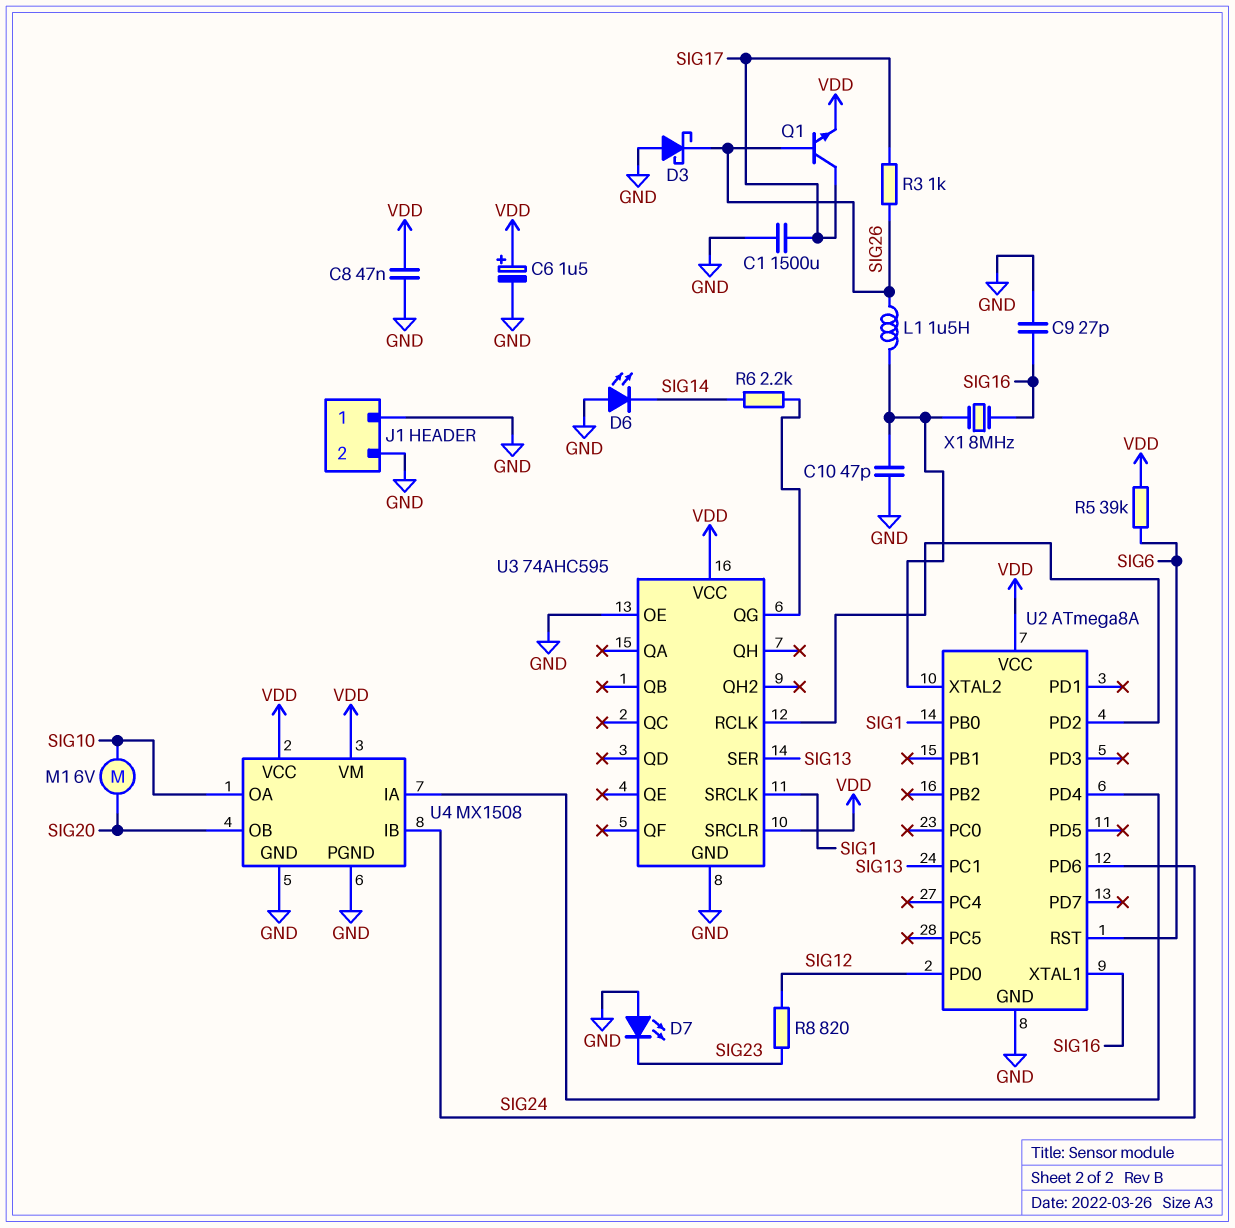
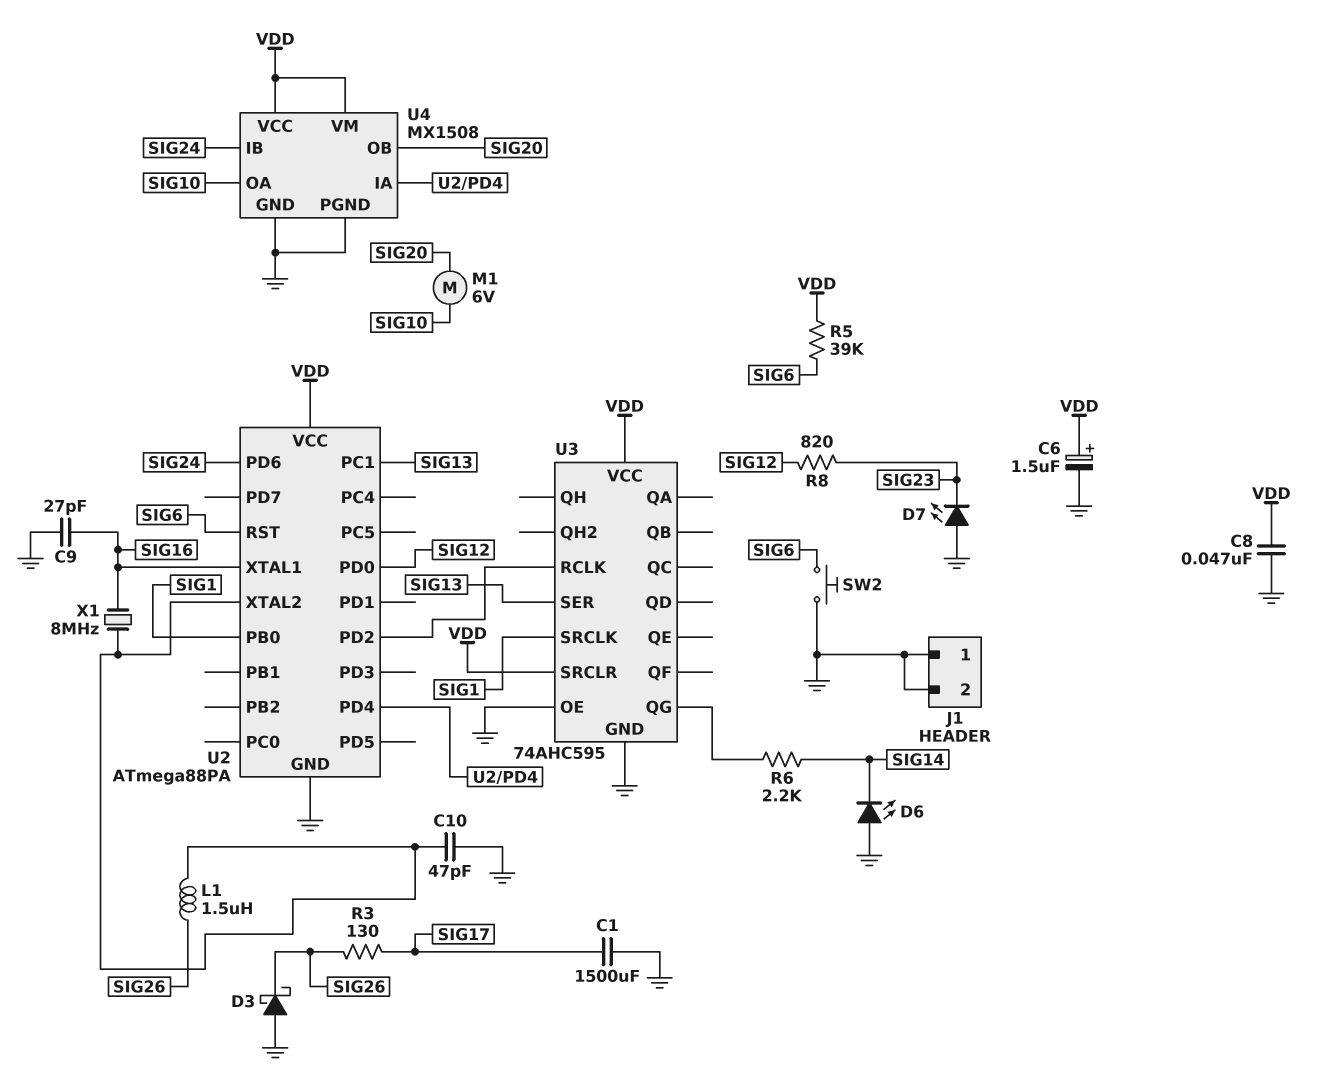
Q1: NPN (B SIG26, C SIG17, E VDD) -> none
R3: 1k (SIG17, SIG26) -> 130 (SIG17, SIG26)
SW2: none -> button (GND, SIG6)
U2: ATmega8A -> ATmega88PA

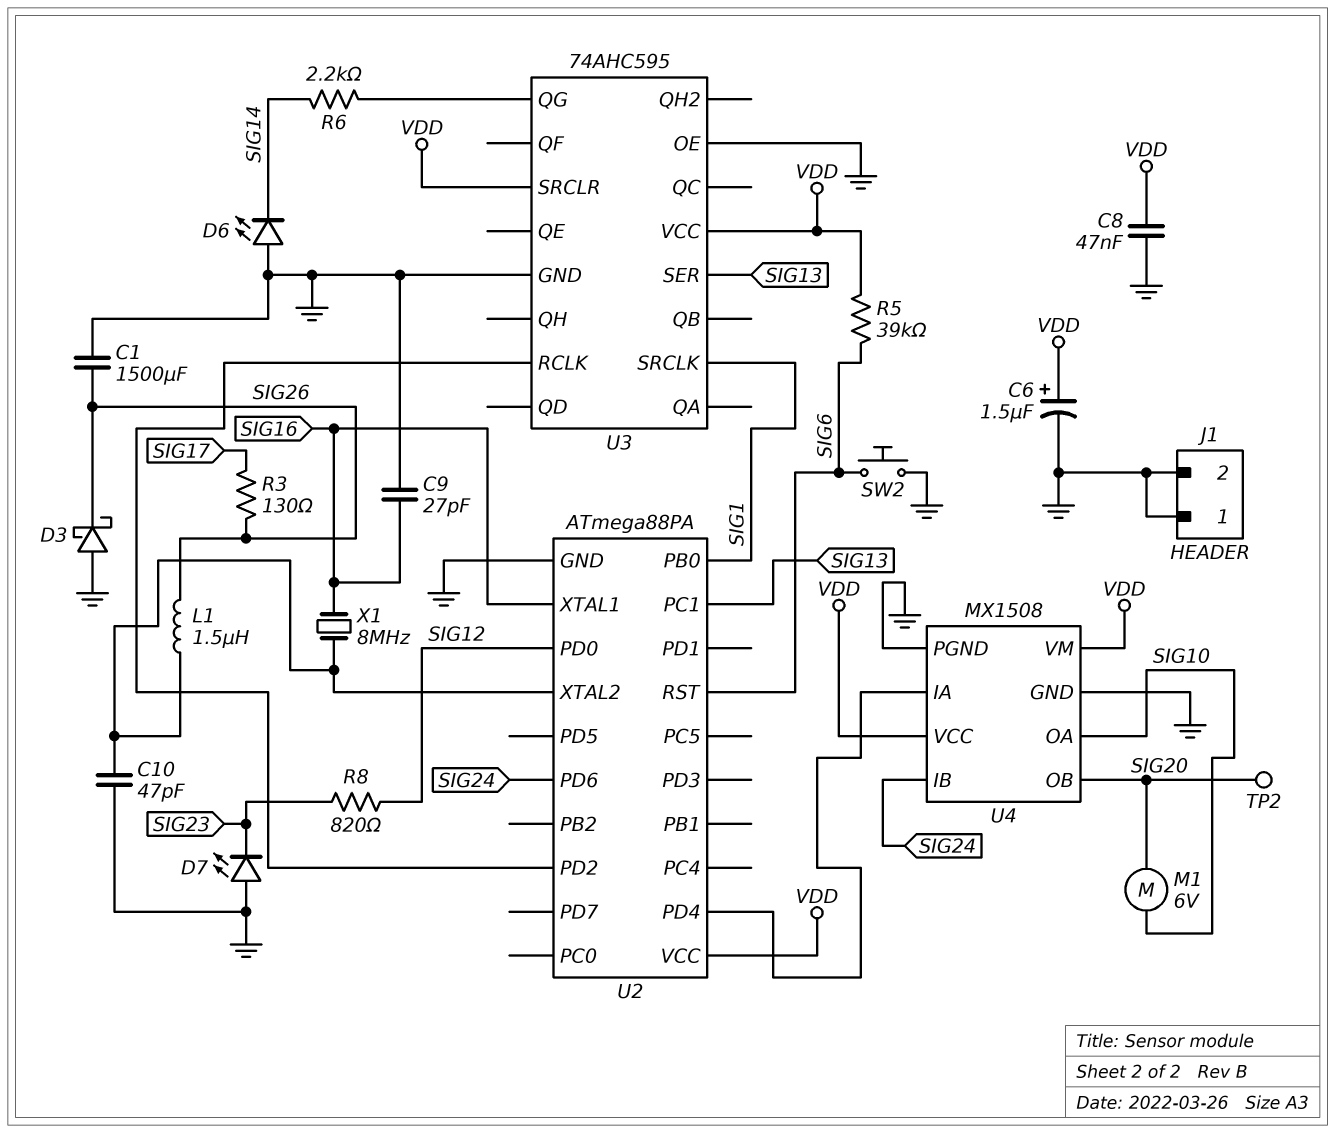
C1: 1500uF (GND, SIG17) -> 1500uF (GND, SIG26)
TP2: none -> test point (SIG20)

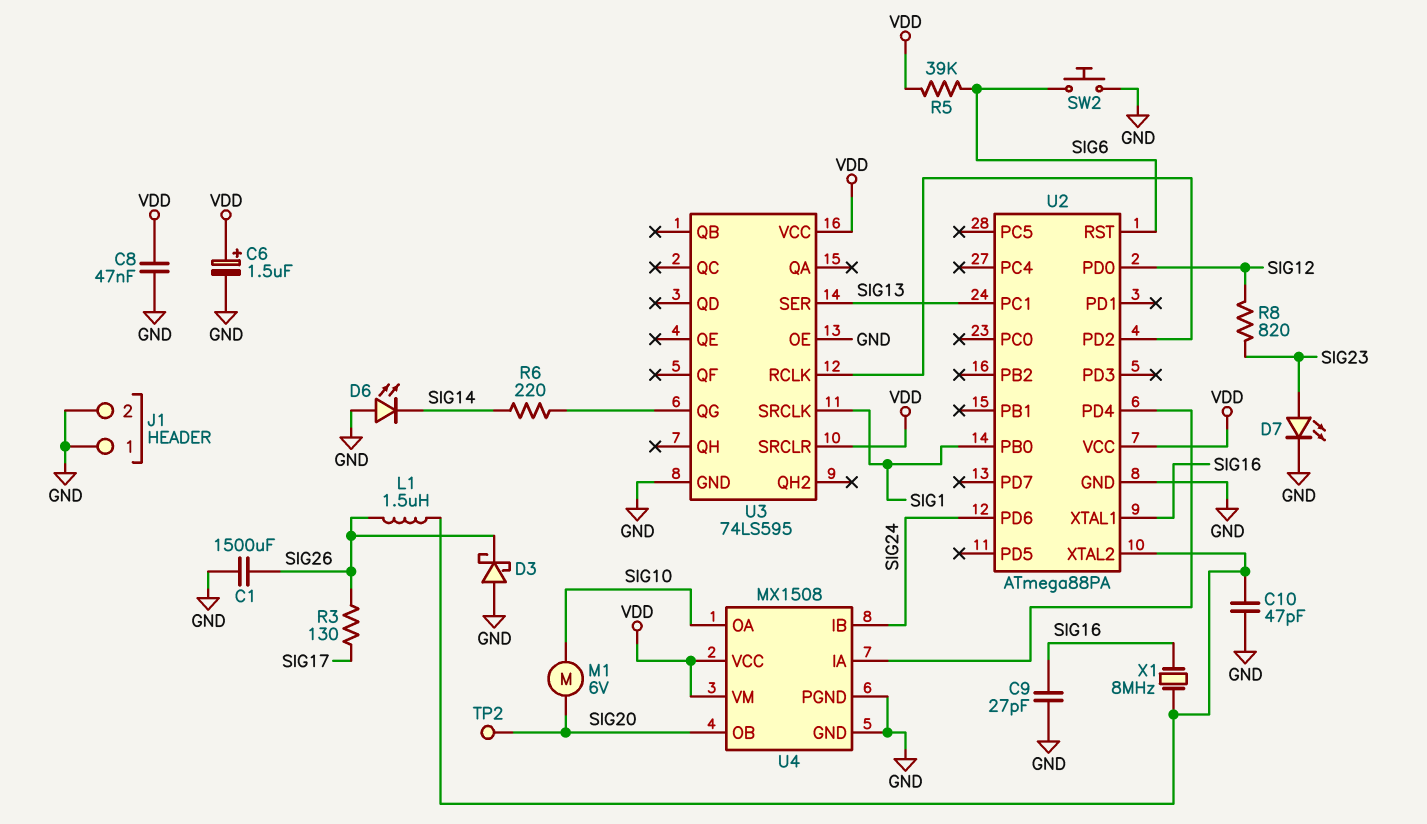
D7: LED (A GND, K SIG23) -> LED (A SIG23, K GND)
R6: 2.2k (SIG14, U3/QG) -> 220 (SIG14, U3/QG)
U3: 74AHC595 -> 74LS595

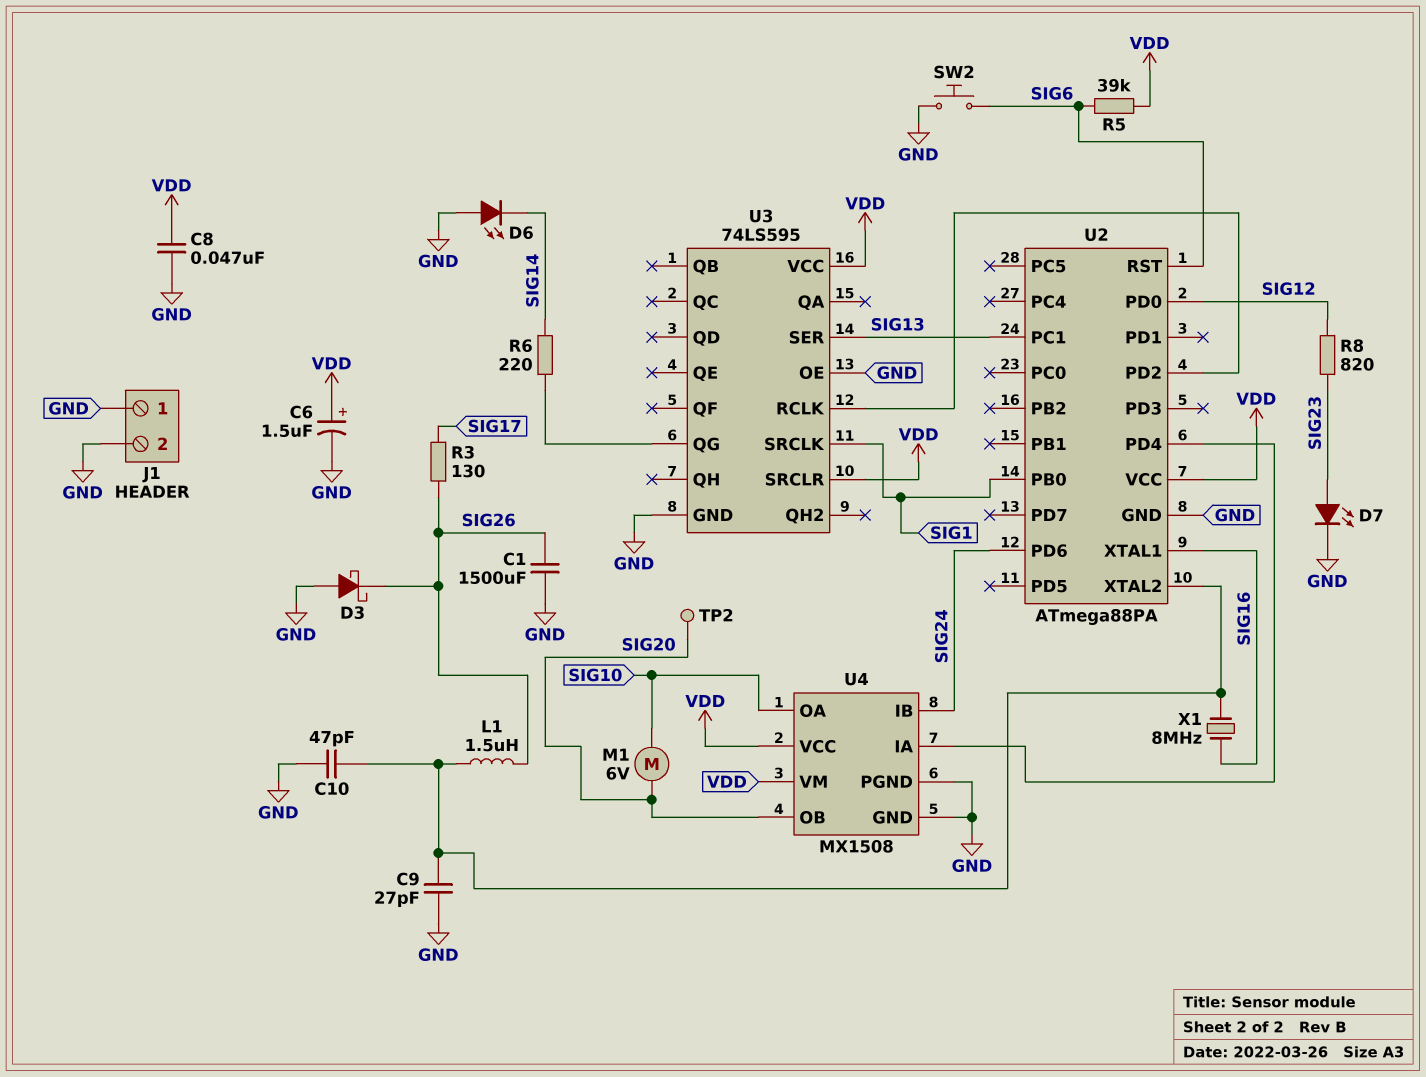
C9: 27pF (GND, SIG16) -> 27pF (GND, U2/XTAL2)

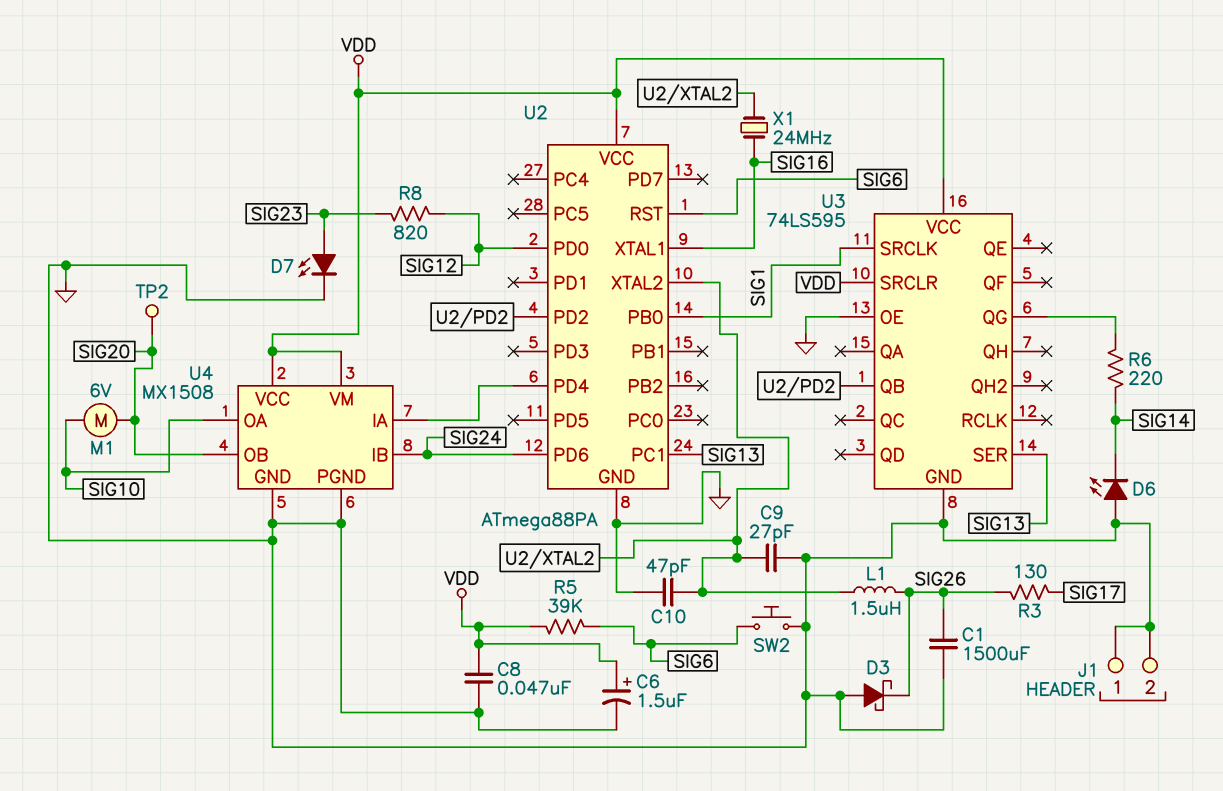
U3 pin QB: none -> U2/PD2
U3 pin RCLK: U2/PD2 -> none
X1: 8MHz (SIG16, U2/XTAL2) -> 24MHz (SIG16, U2/XTAL2)

